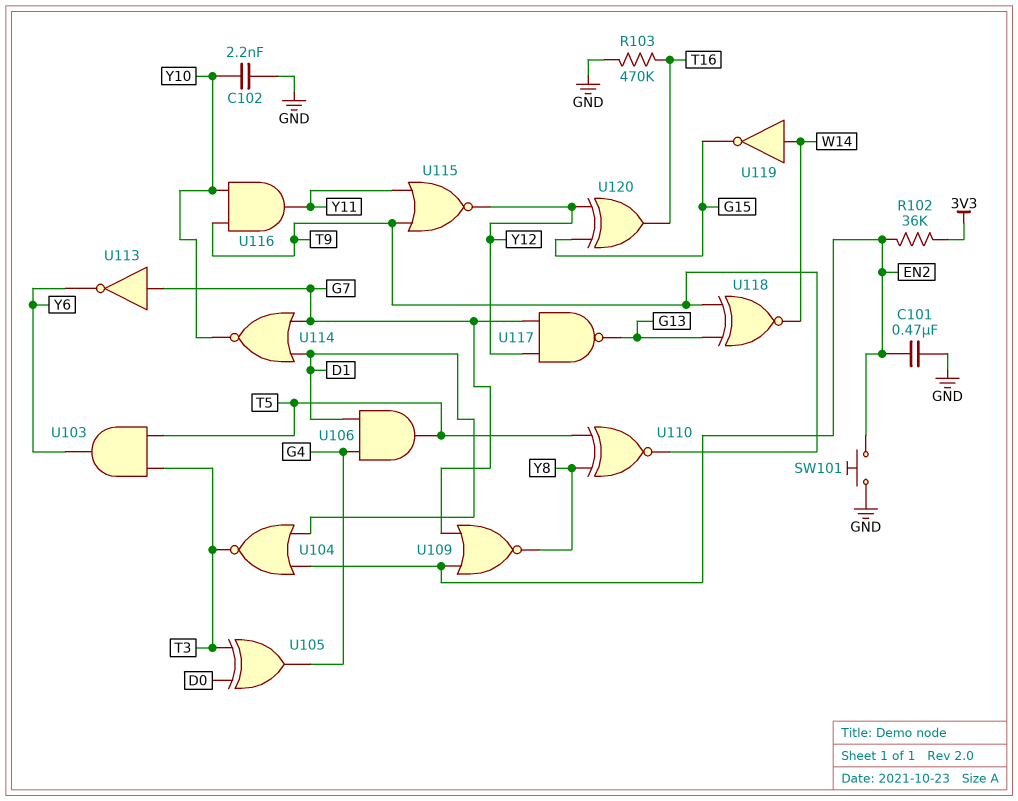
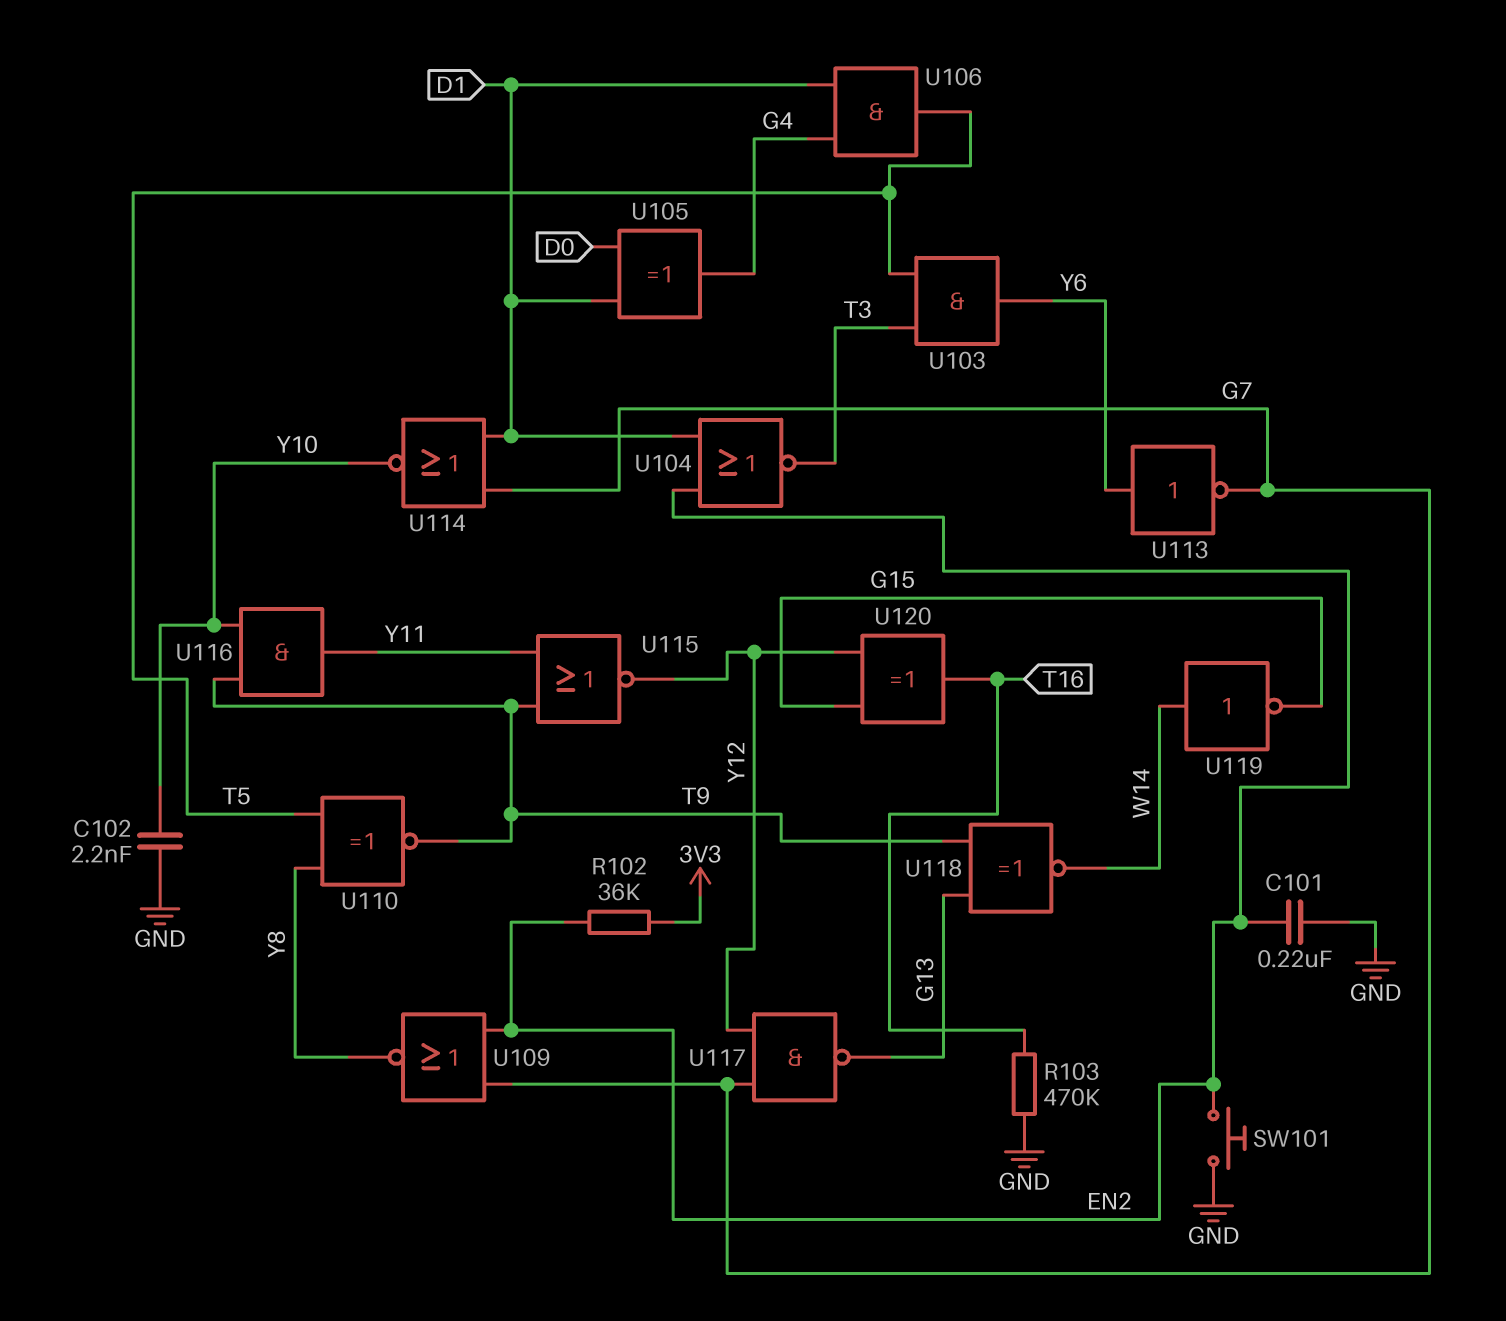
C101: 470nF (EN2, GND) -> 220nF (EN2, GND)
U105: XOR (in D0, in T3, out G4) -> XOR (in D0, in D1, out G4)
U113: NOT (in G7, out Y6) -> NOT (in Y6, out G7)

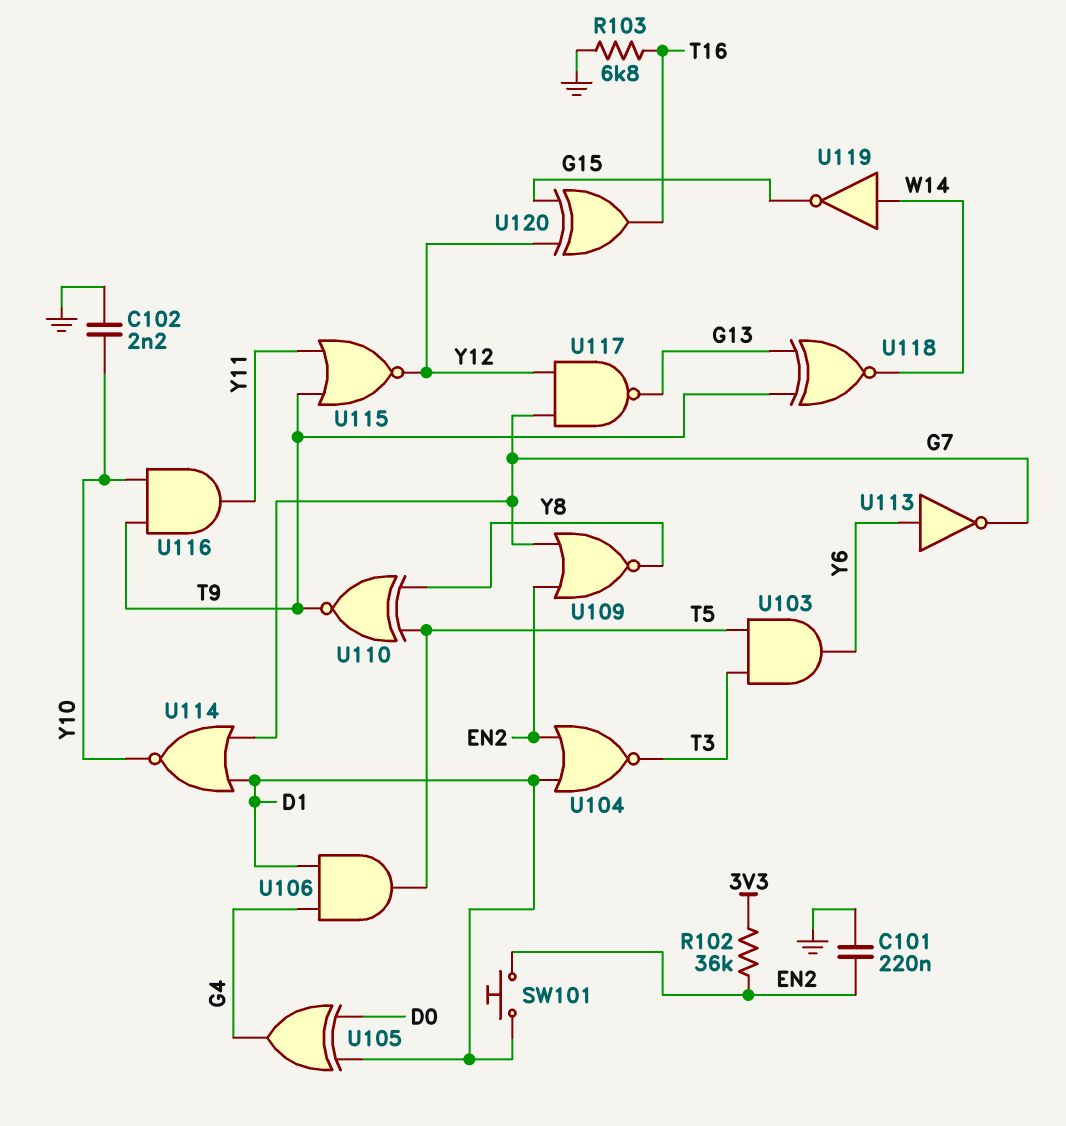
R103: 470k (GND, T16) -> 6.8k (GND, T16)
SW101: button (EN2, GND) -> button (D1, EN2)

